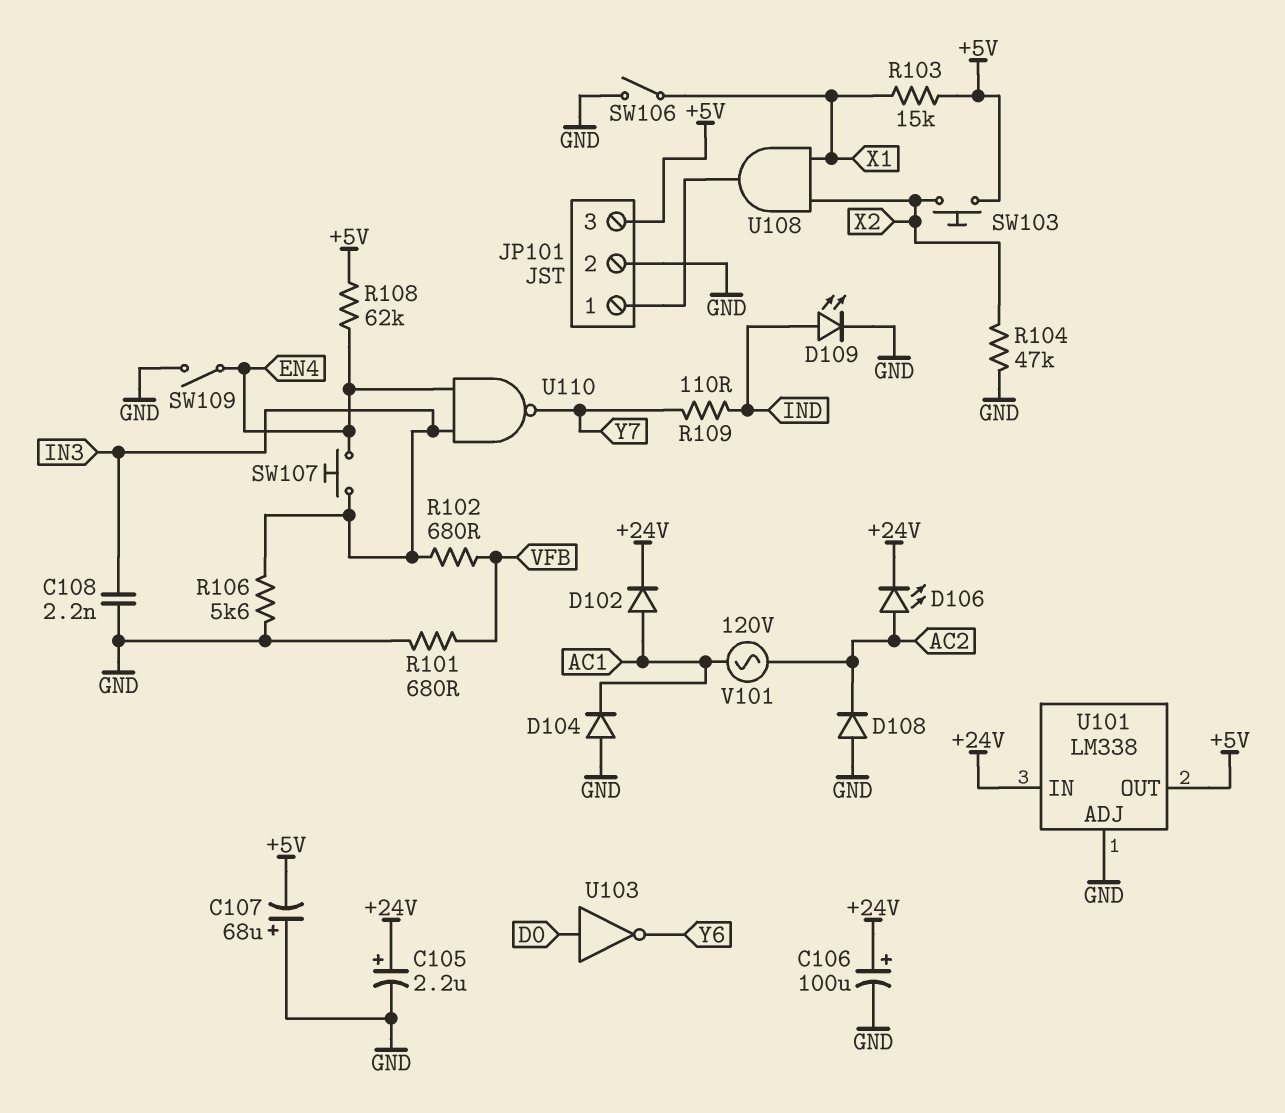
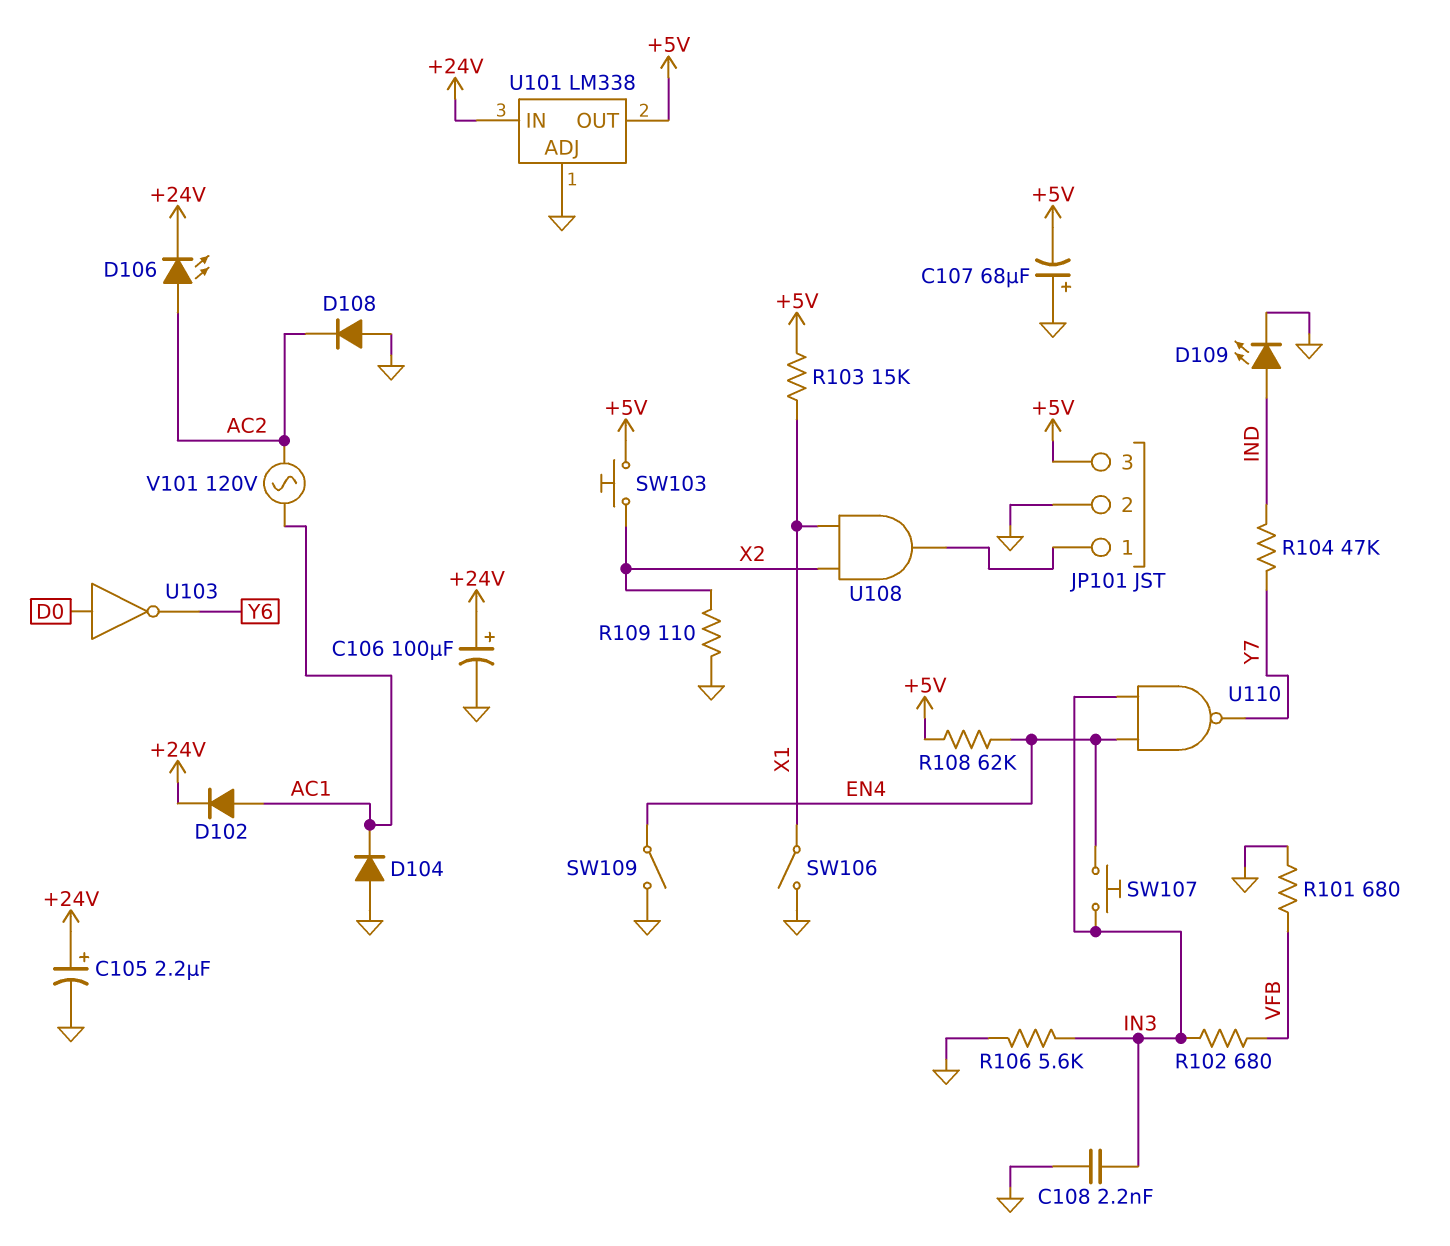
R104: 47k (GND, X2) -> 47k (IND, Y7)
R109: 110 (IND, Y7) -> 110 (GND, X2)

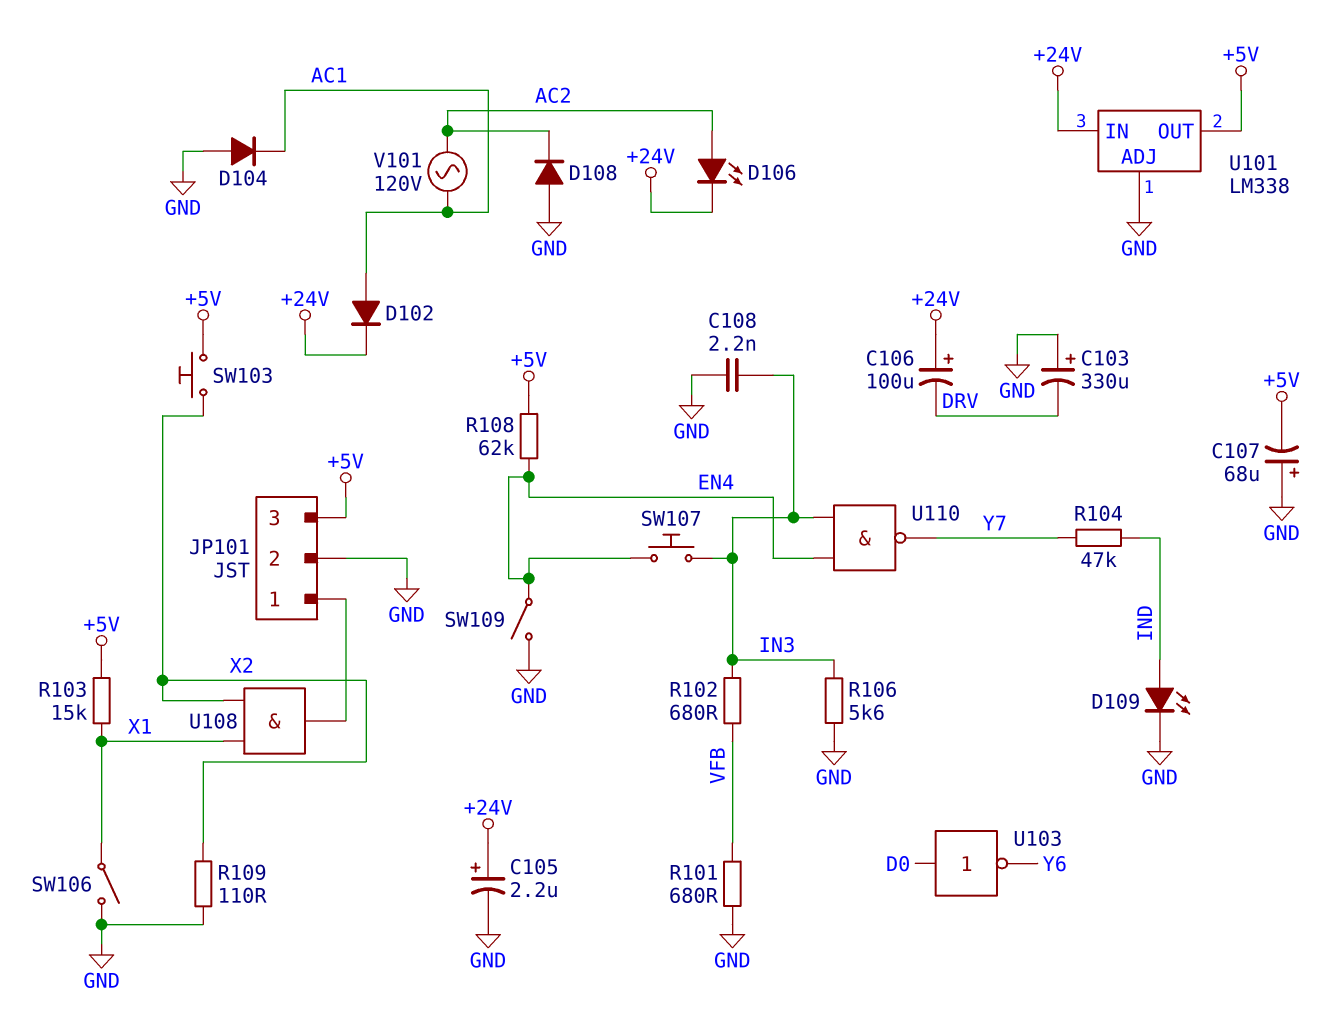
C103: none -> 330uF (plus GND, minus DRV)
C106: 100uF (plus +24V, minus GND) -> 100uF (plus +24V, minus DRV)

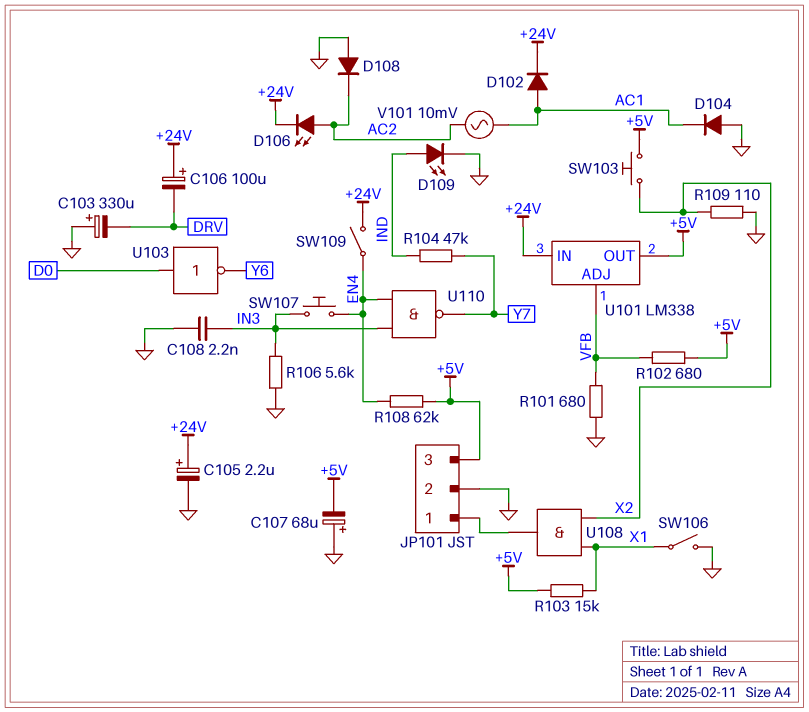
R102: 680 (IN3, VFB) -> 680 (+5V, VFB)
SW109: switch (EN4, GND) -> switch (+24V, EN4)
U101 pin ADJ: GND -> VFB
V101: AC 120V (AC1, AC2) -> AC 10mV (AC1, AC2)

